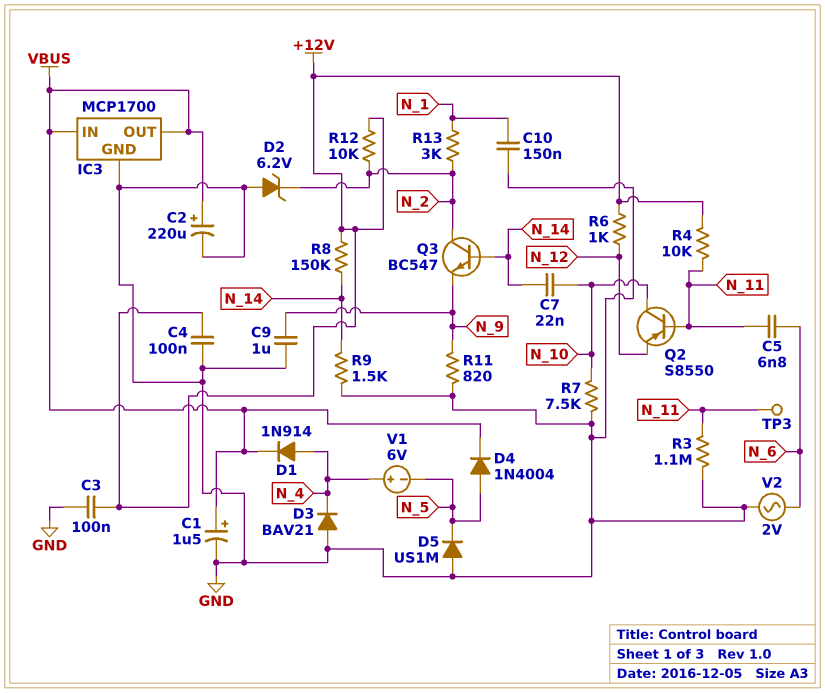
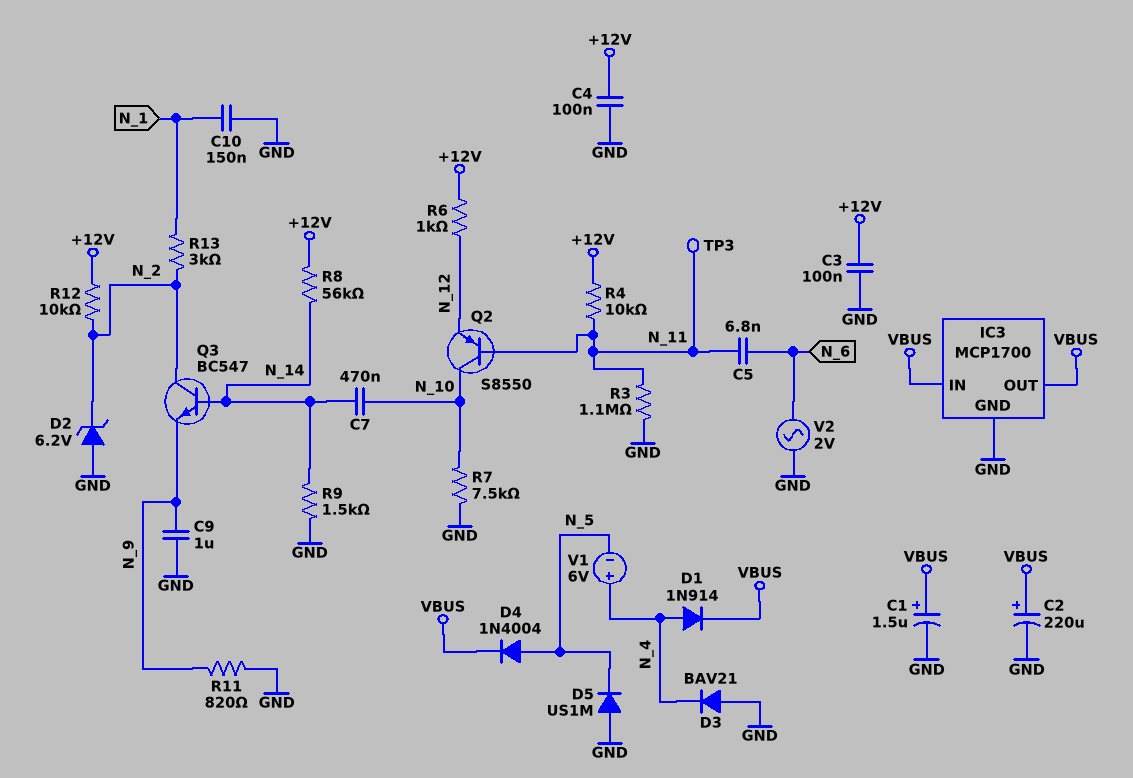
C7: 22nF (N_10, N_14) -> 470nF (N_10, N_14)
R8: 150k (+12V, N_14) -> 56k (+12V, N_14)

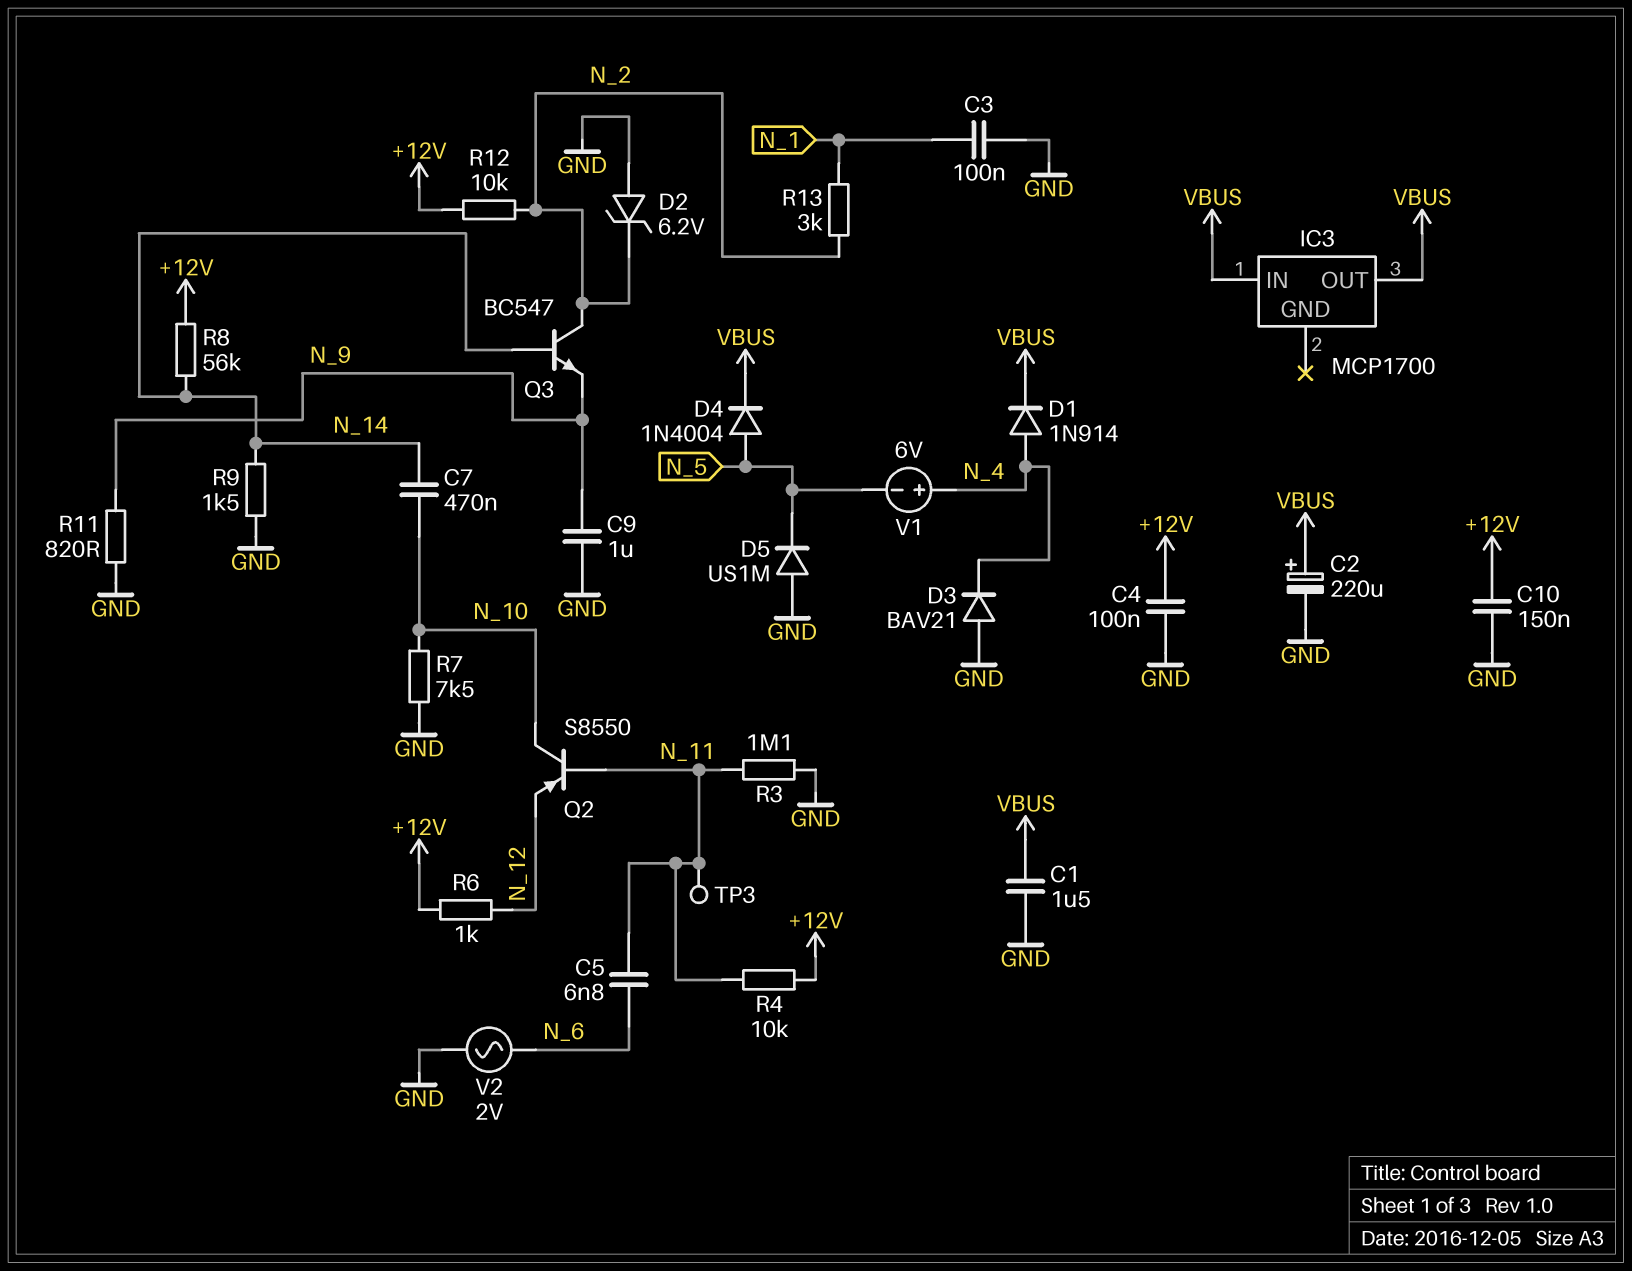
C1: 1.5uF (plus VBUS, minus GND) -> 1.5uF (GND, VBUS)
C3: 100nF (+12V, GND) -> 100nF (GND, N_1)
C10: 150nF (GND, N_1) -> 150nF (+12V, GND)
IC3 pin GND: GND -> none

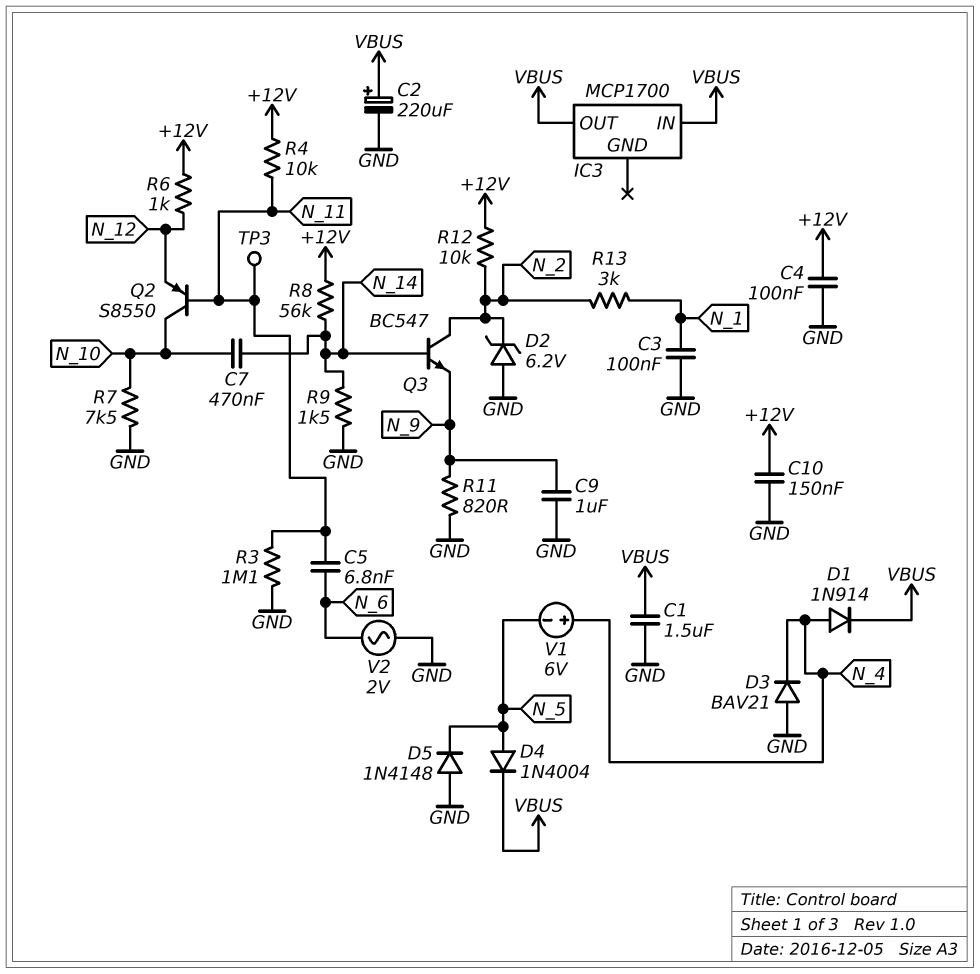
D5: diode US1M (A GND, K N_5) -> diode 1N4148 (A GND, K N_5)

